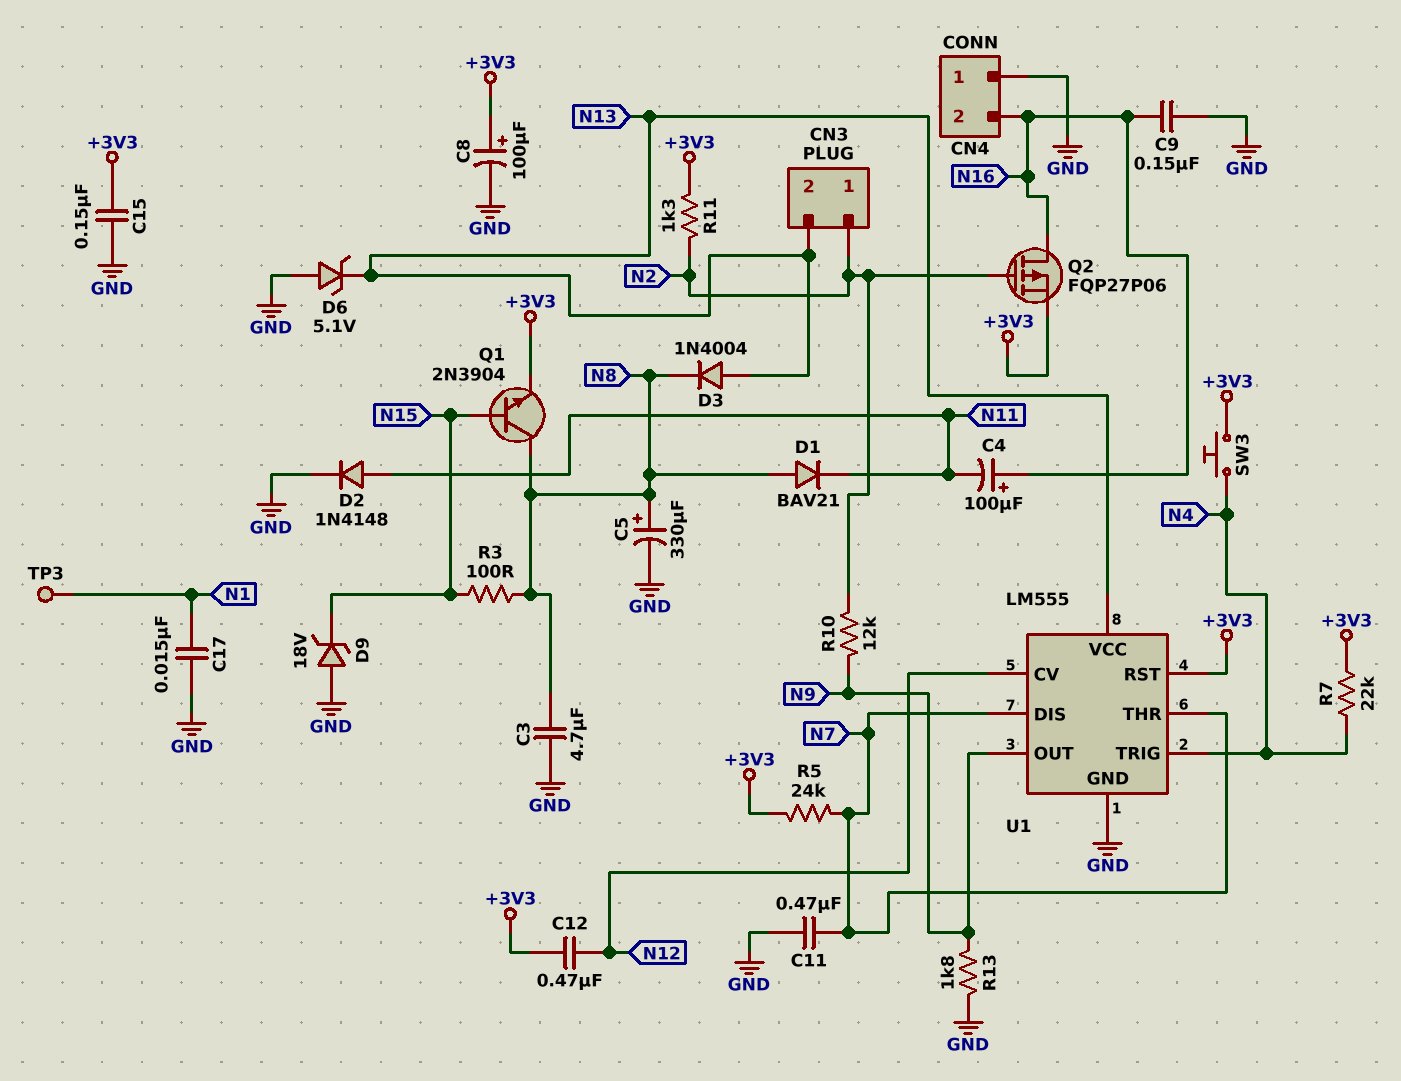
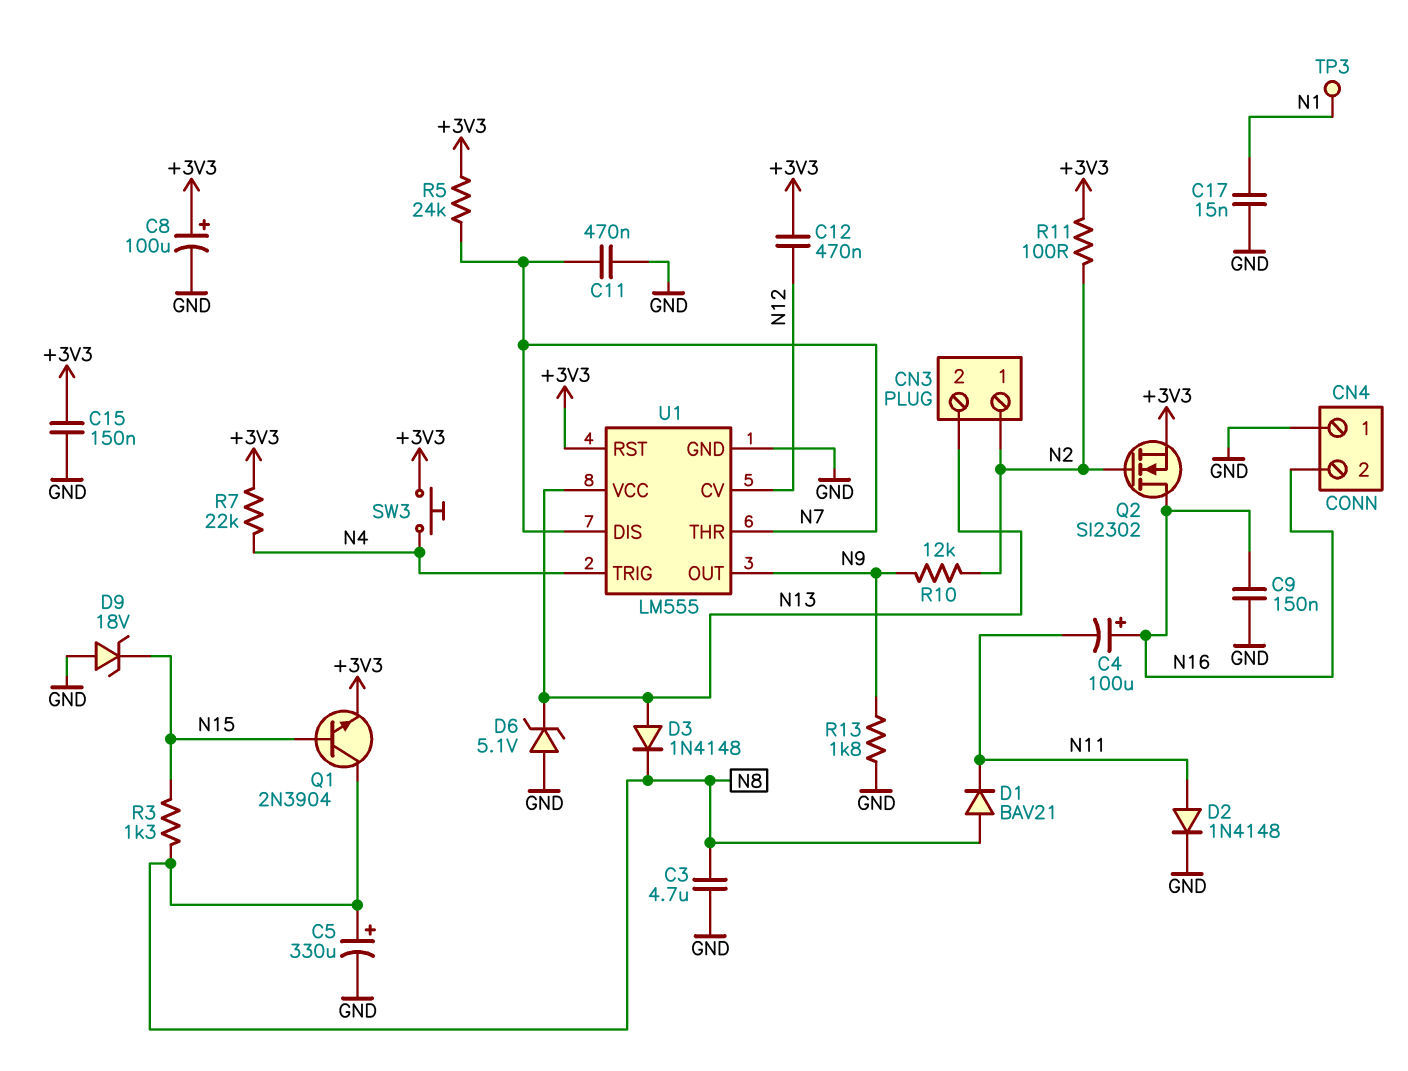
D3: diode 1N4004 (A N13, K N8) -> diode 1N4148 (A N13, K N8)
Q2: PMOS FQP27P06 (G N2, D N16, S +3V3) -> NMOS SI2302 (G N2, D N16, S +3V3)
R3: 100 (N8, N15) -> 1.3k (N8, N15)
R11: 1.3k (+3V3, N2) -> 100 (+3V3, N2)

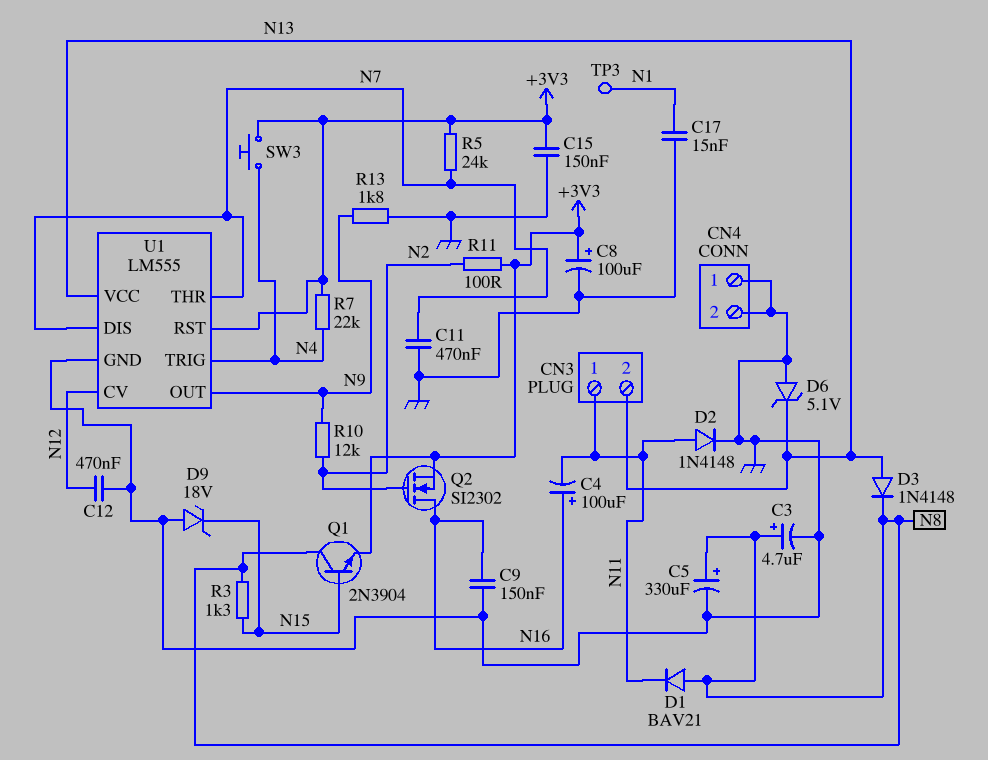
C3: 4.7uF (GND, N8) -> 4.7uF (plus N8, minus GND)
C12: 470nF (+3V3, N12) -> 470nF (GND, N12)
CN3 pin 1: N2 -> N11
CN4 pin 2: N16 -> GND

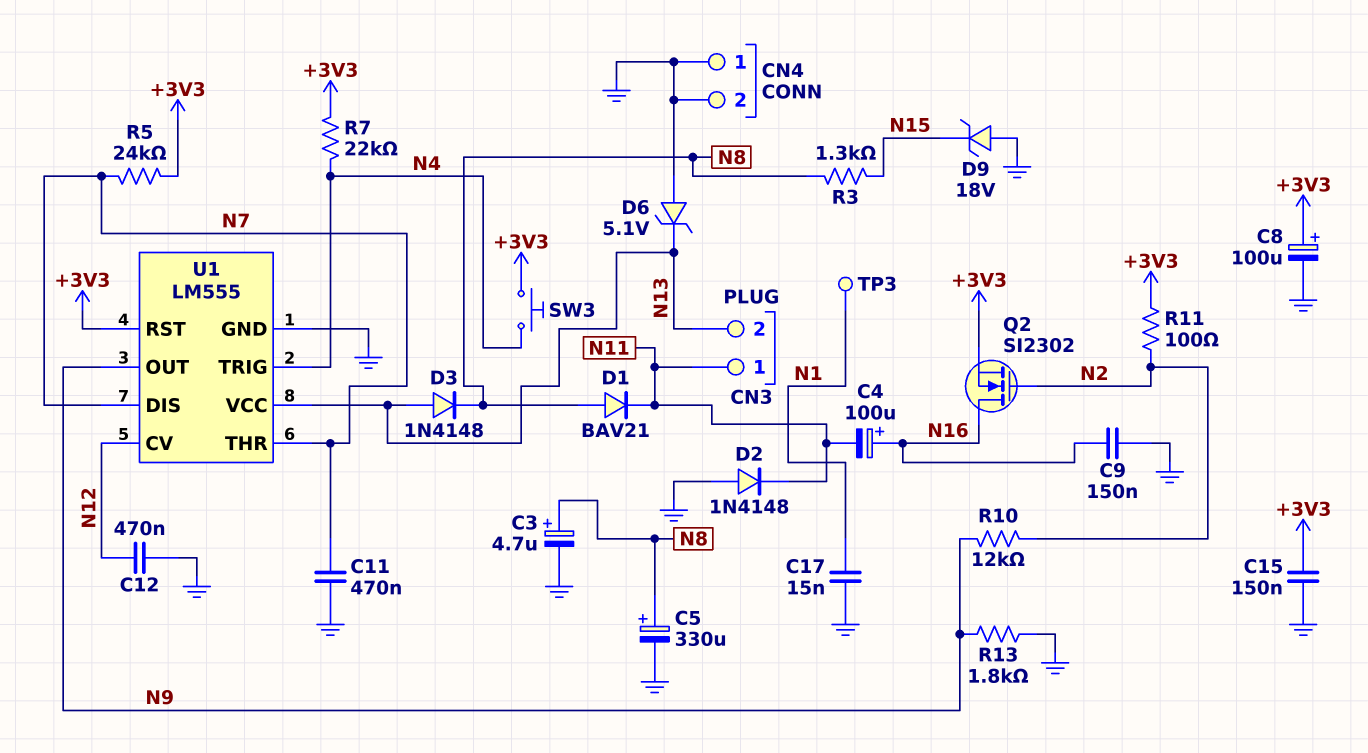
D2: diode 1N4148 (A N11, K GND) -> diode 1N4148 (A GND, K N11)
Q1: NPN 2N3904 (B N15, C N8, E +3V3) -> none

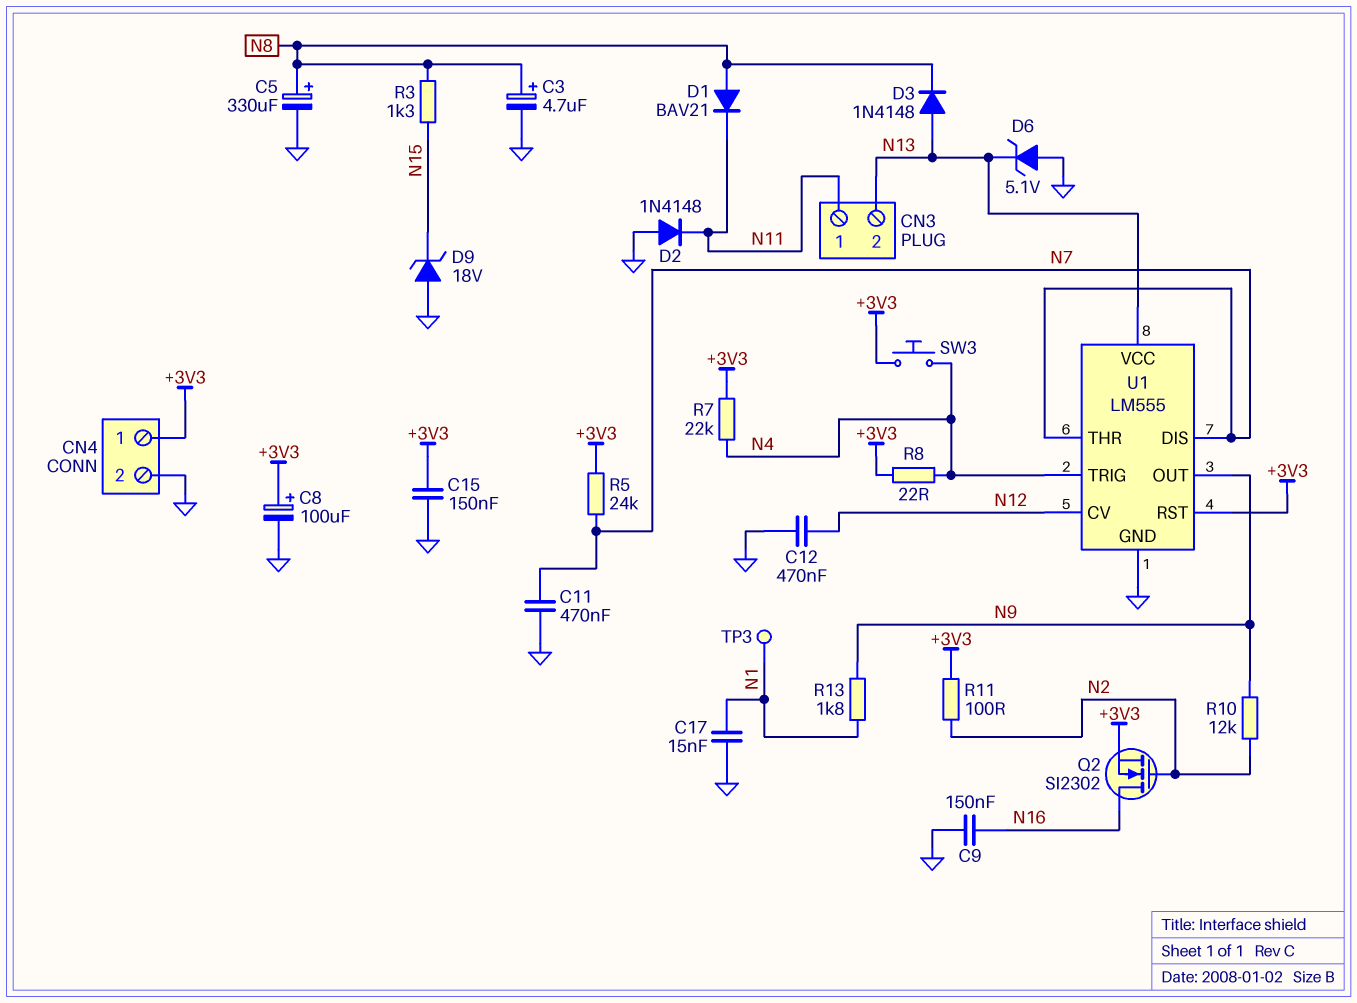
C4: 100uF (plus N16, minus N11) -> none
CN4 pin 1: GND -> +3V3
R8: none -> 22 (+3V3, N4)
R13: 1.8k (GND, N9) -> 1.8k (N1, N9)

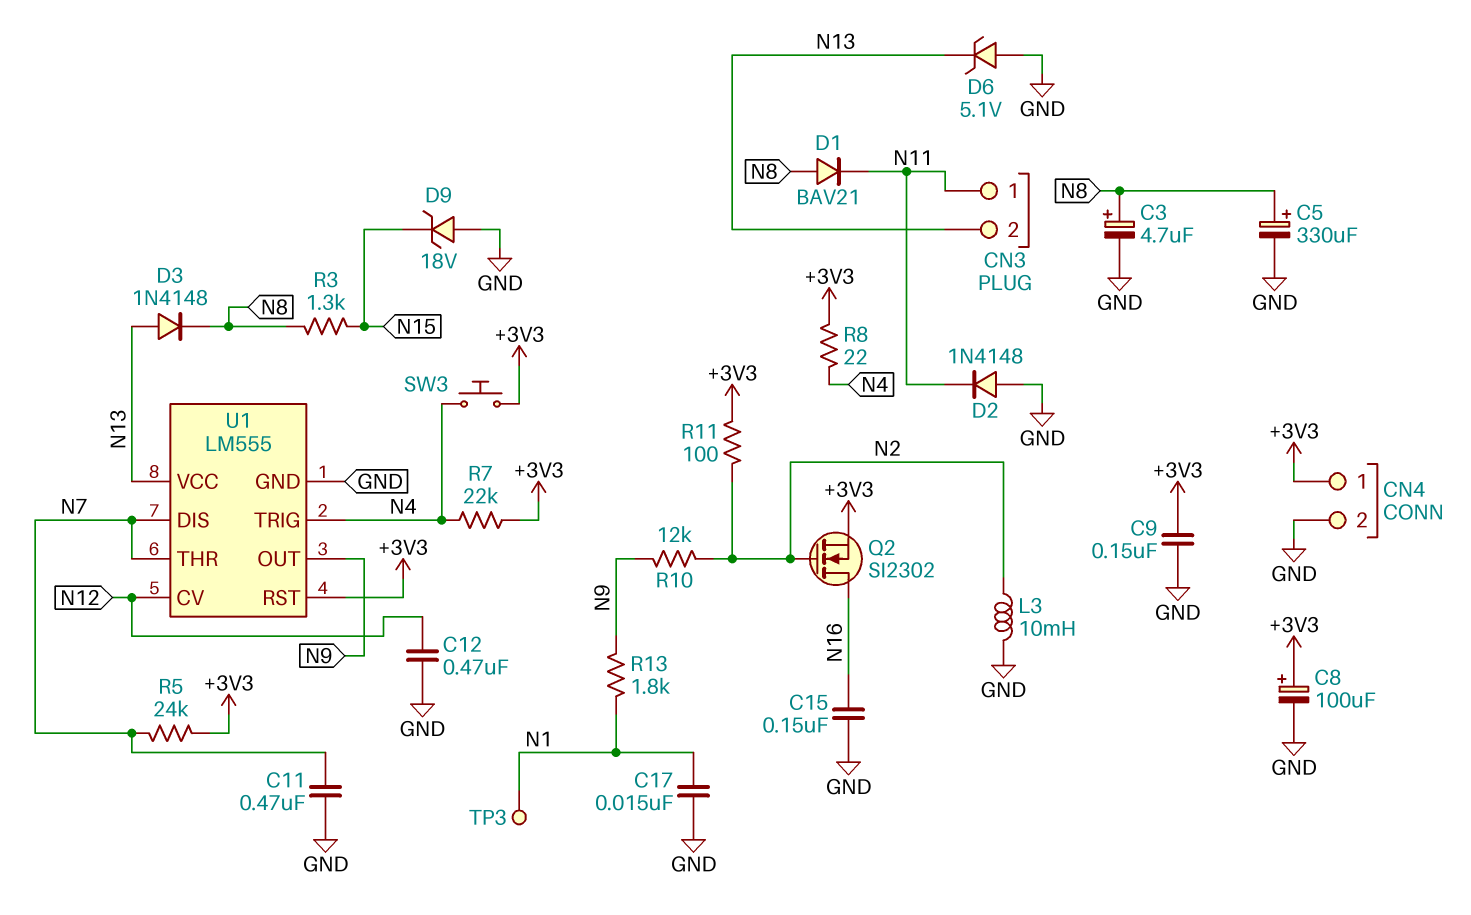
C9: 150nF (GND, N16) -> 150nF (+3V3, GND)
C15: 150nF (+3V3, GND) -> 150nF (GND, N16)
L3: none -> 10mH (GND, N2)

